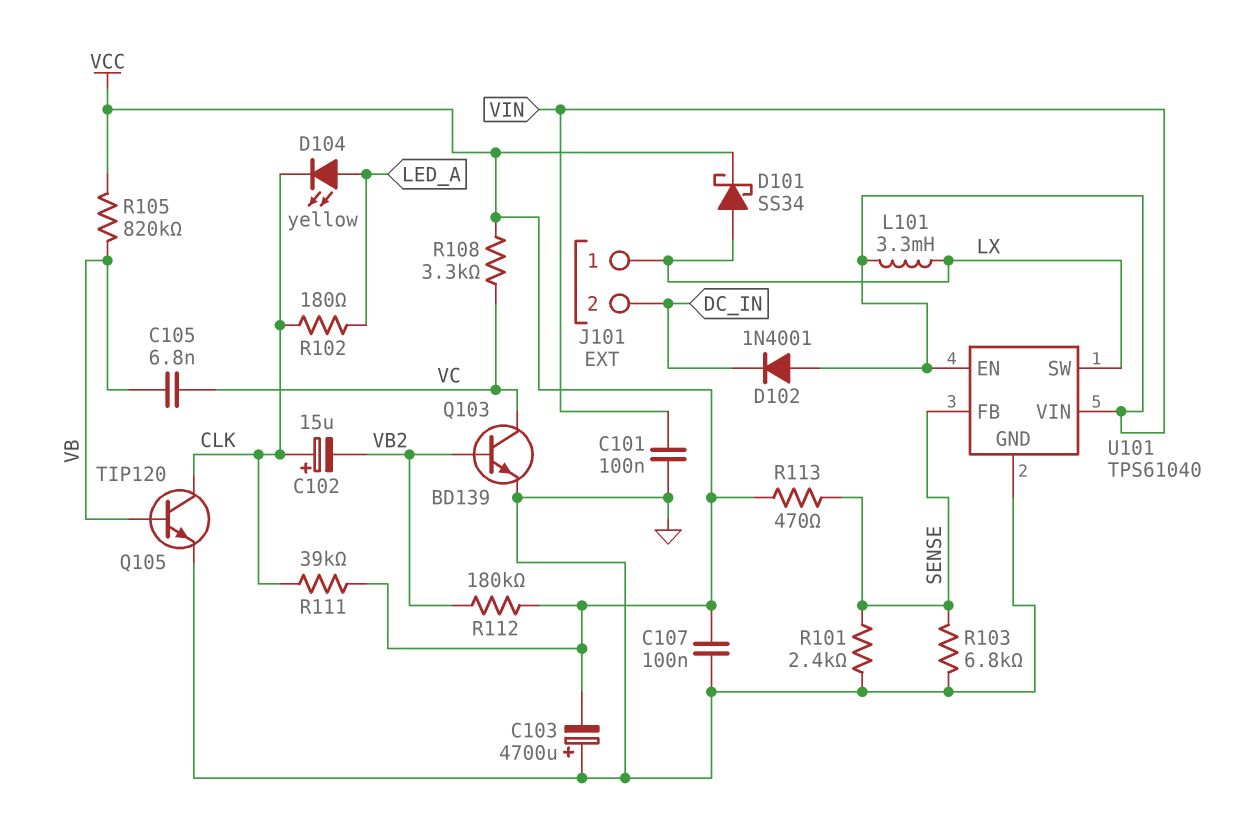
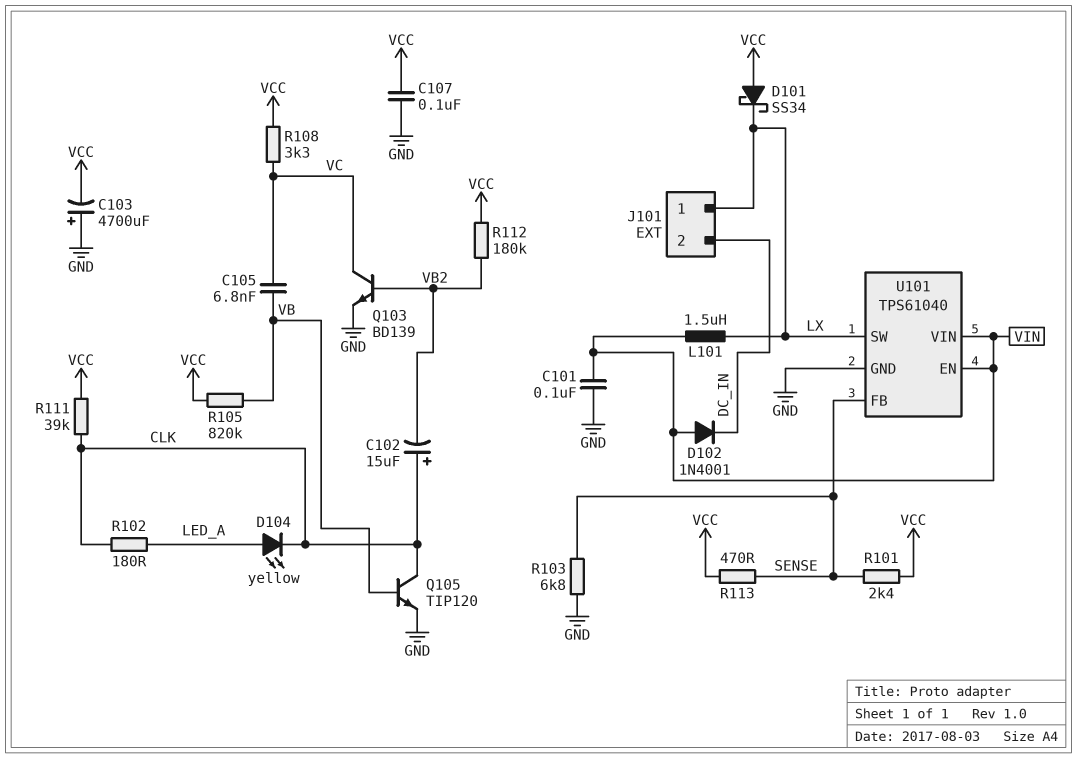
D101: schottky SS34 (A LX, K VCC) -> schottky SS34 (A VCC, K LX)
L101: 3.3mH (LX, VIN) -> 1.5uH (LX, VIN)
R101: 2.4k (GND, SENSE) -> 2.4k (SENSE, VCC)

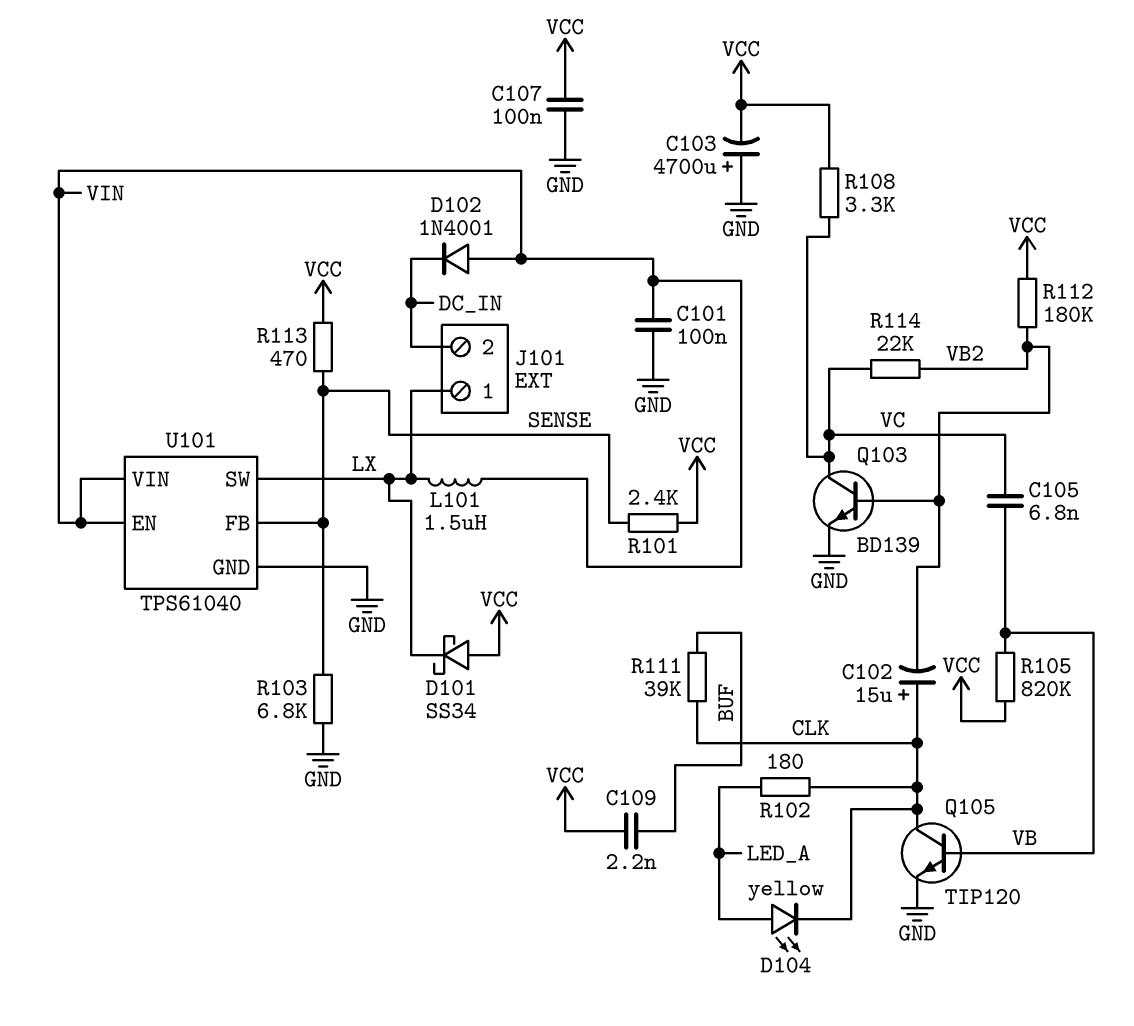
C109: none -> 2.2nF (BUF, VCC)
R111: 39k (CLK, VCC) -> 39k (BUF, CLK)
R114: none -> 22k (VB2, VC)

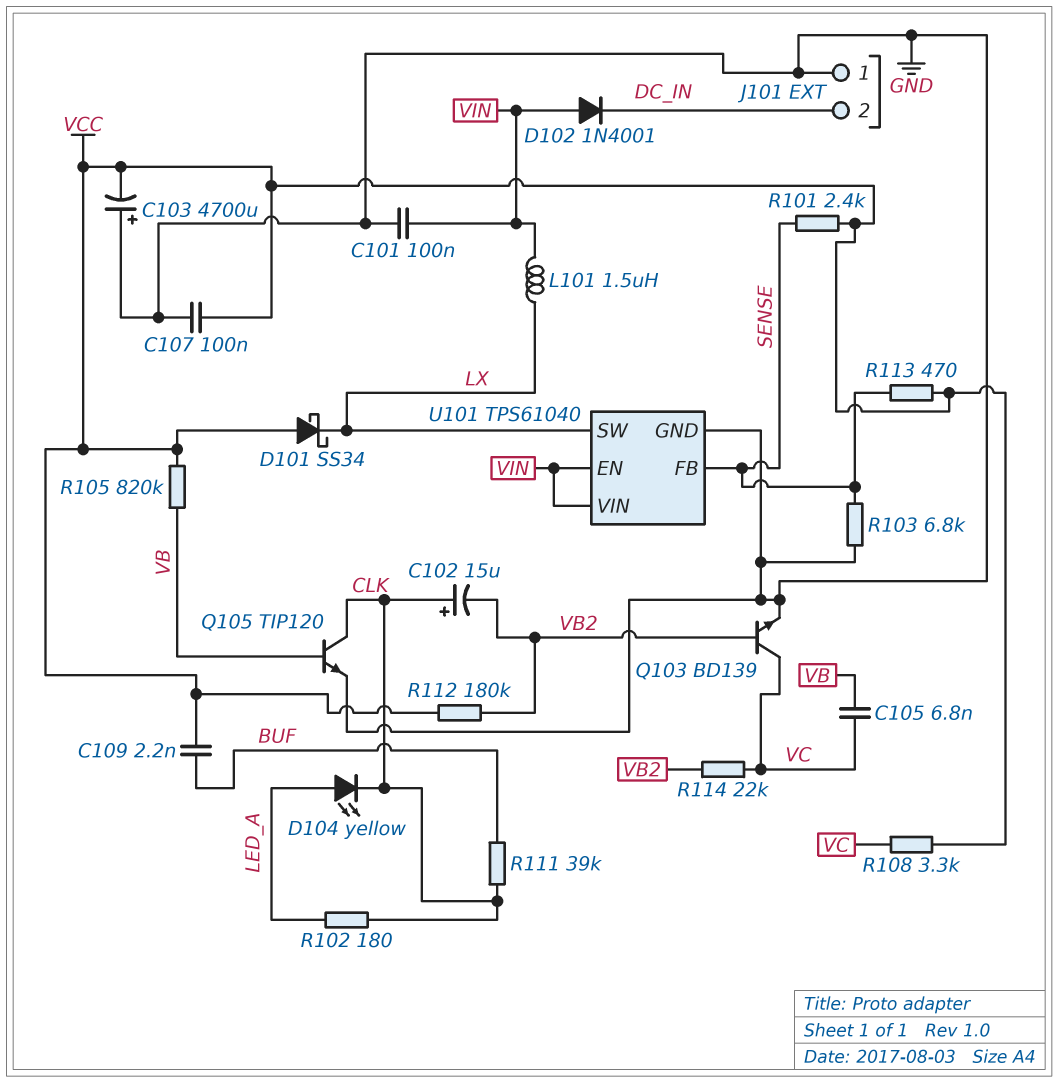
J101 pin 1: LX -> GND

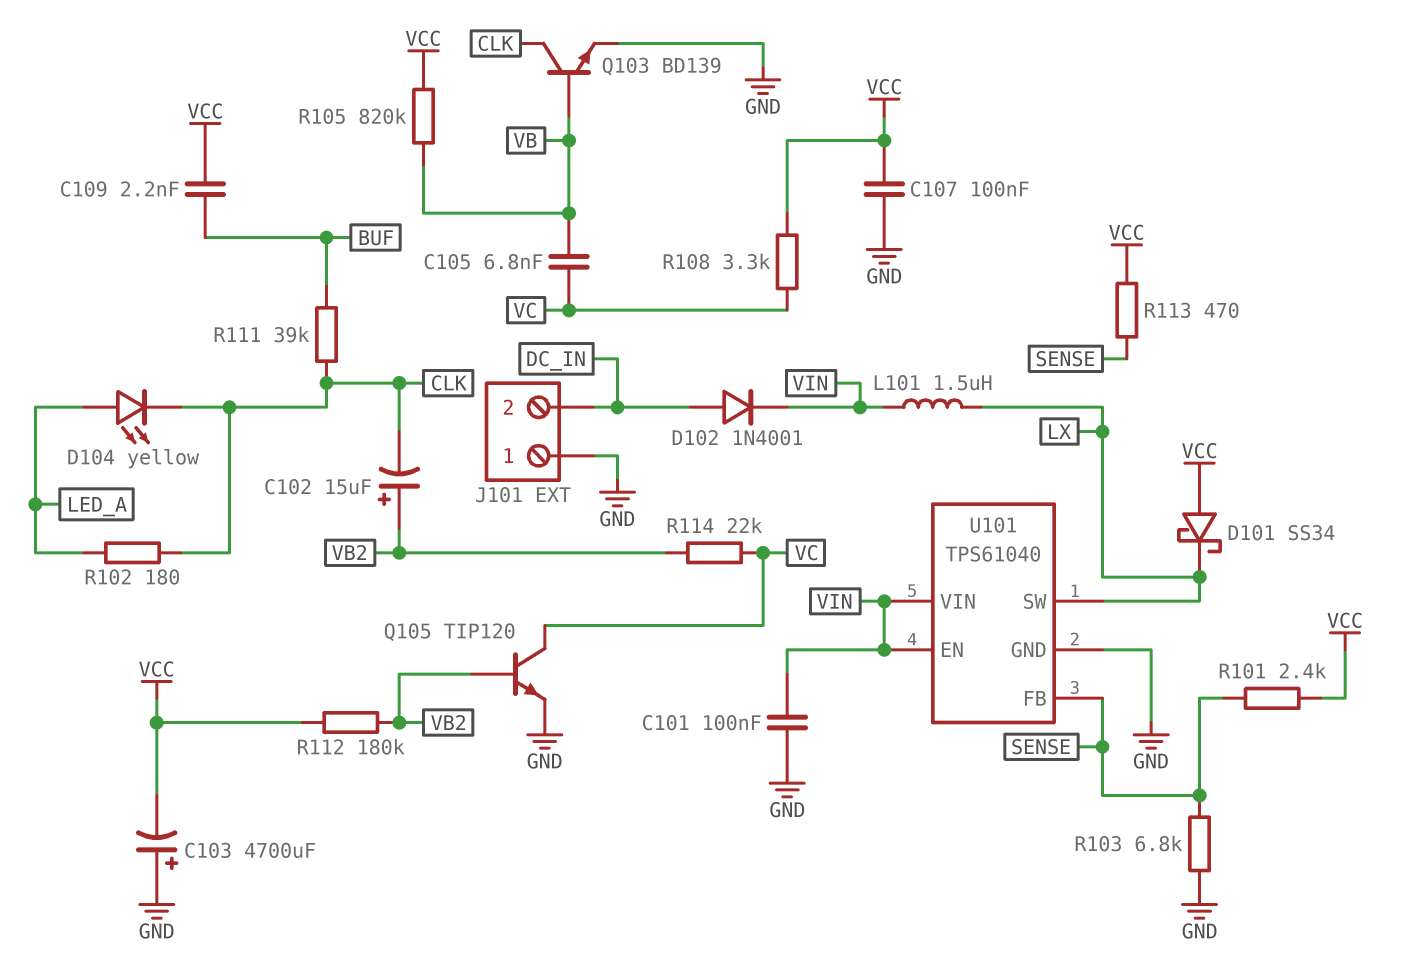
C102: 15uF (plus CLK, minus VB2) -> 15uF (plus VB2, minus CLK)
D102: diode 1N4001 (A VIN, K DC_IN) -> diode 1N4001 (A DC_IN, K VIN)
Q103: NPN BD139 (B VB2, C VC, E GND) -> NPN BD139 (B VB, C CLK, E GND)
Q105: NPN TIP120 (B VB, C CLK, E GND) -> NPN TIP120 (B VB2, C VC, E GND)

